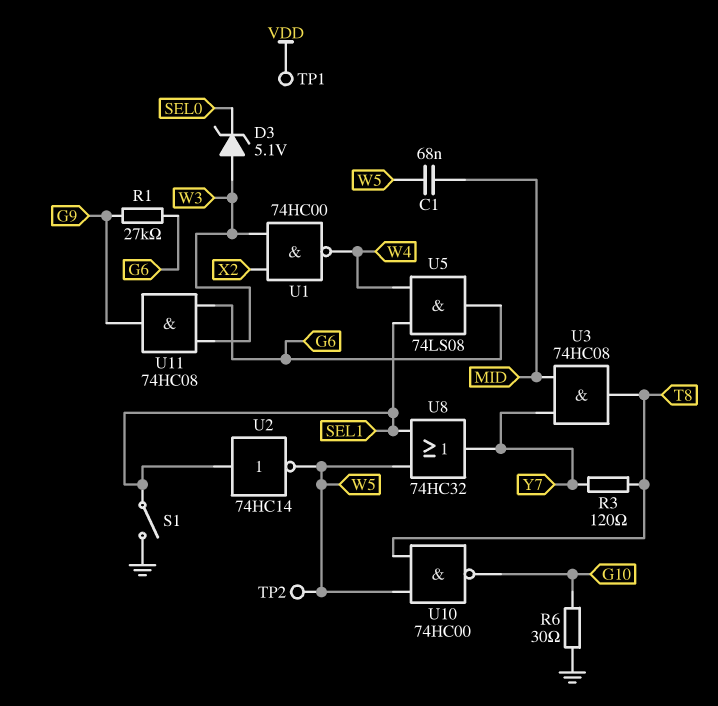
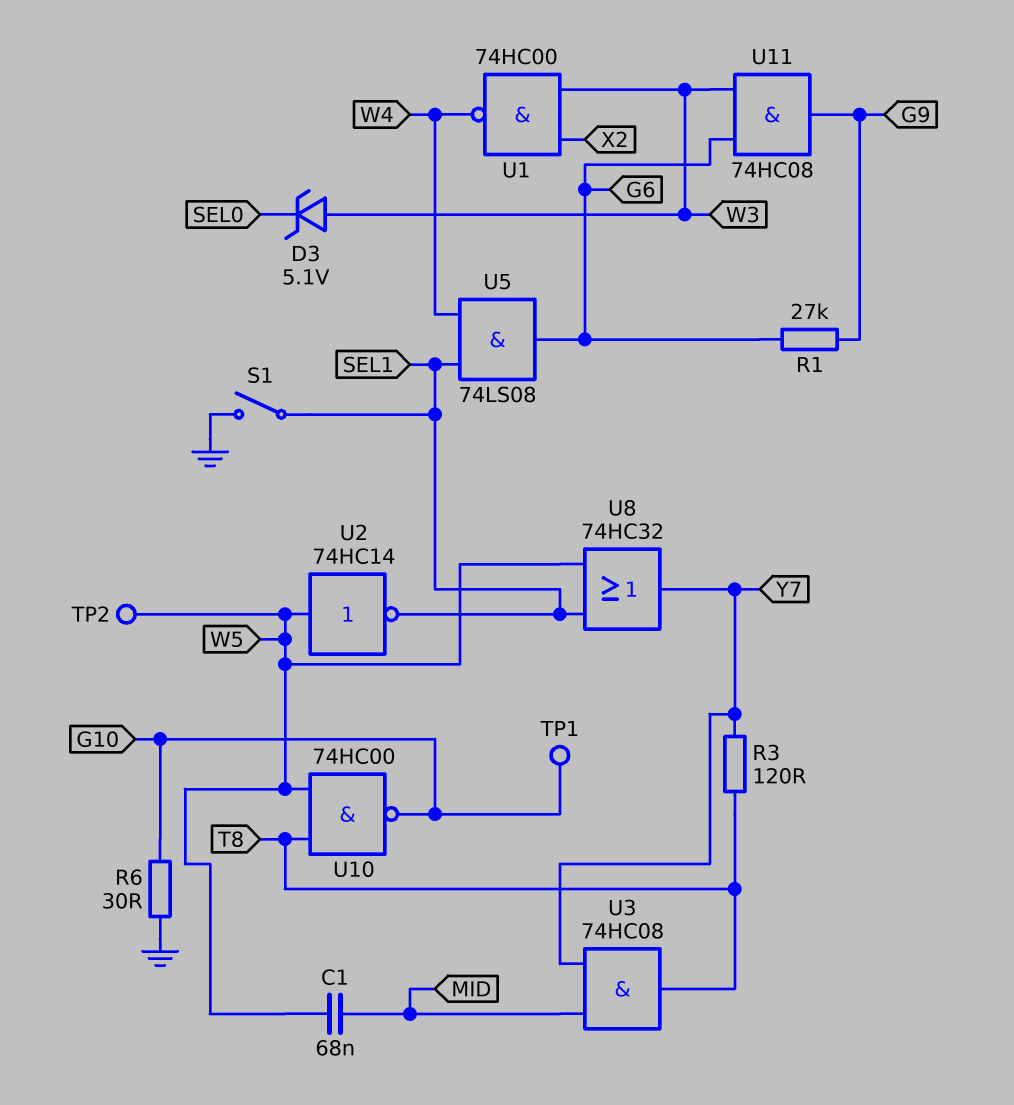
TP1: test point (VDD) -> test point (G10)
U2: NOT 74HC14 (in SEL1, out W5) -> NOT 74HC14 (in W5, out SEL1)

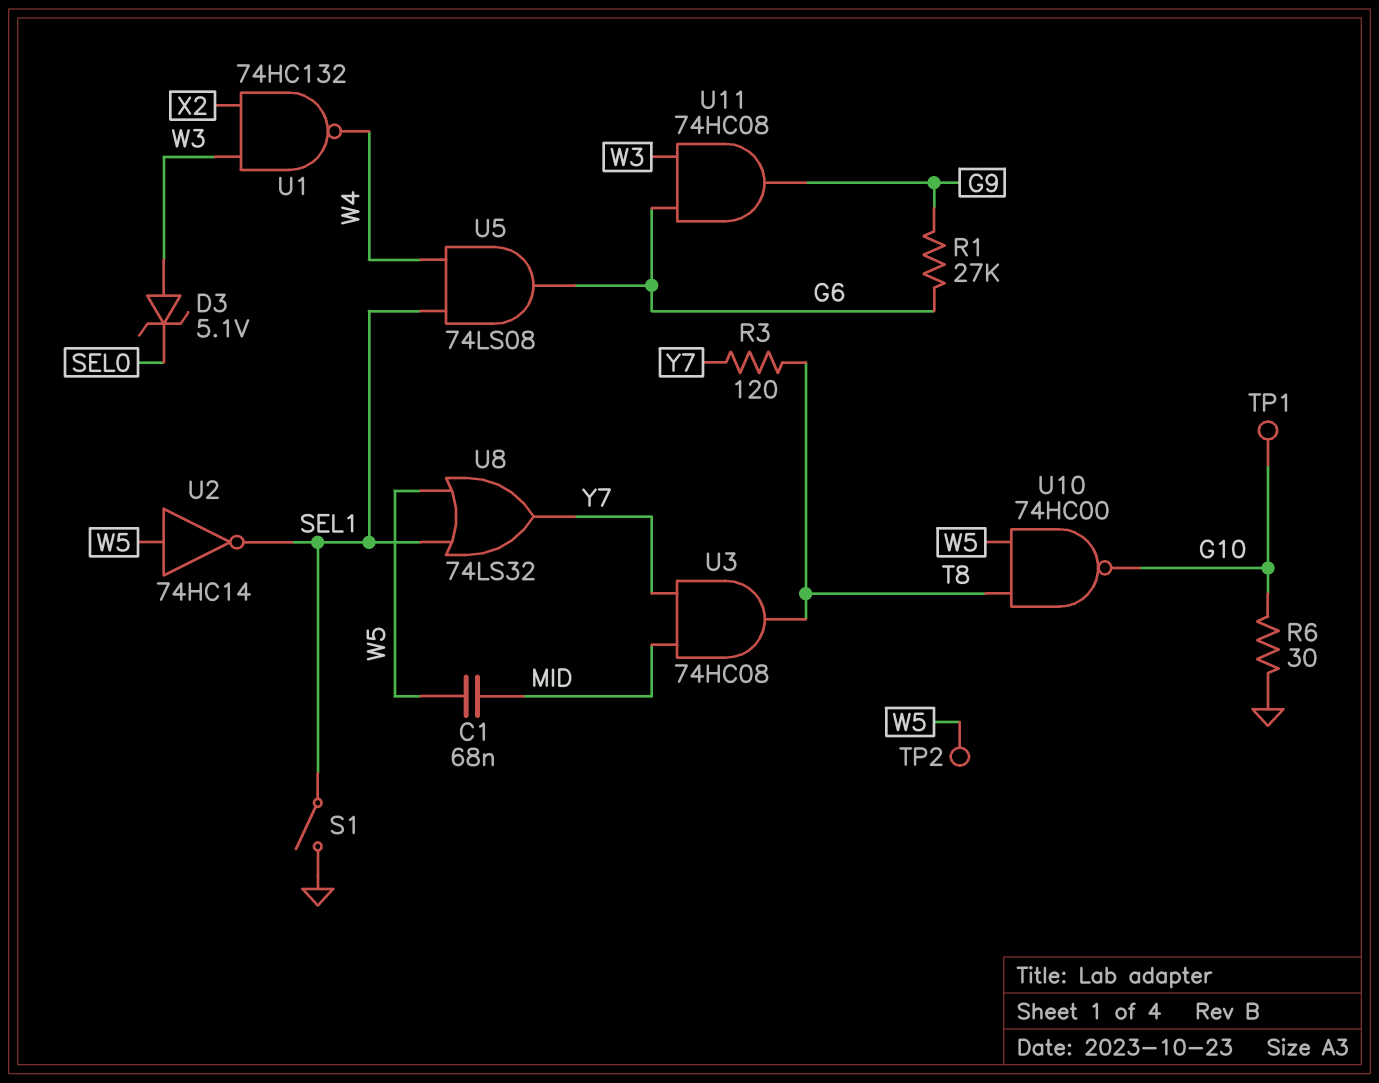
U1: NAND 74HC00 (in W3, in X2, out W4) -> NAND 74HC132 (in W3, in X2, out W4)
U8: OR 74HC32 (in SEL1, in W5, out Y7) -> OR 74LS32 (in SEL1, in W5, out Y7)

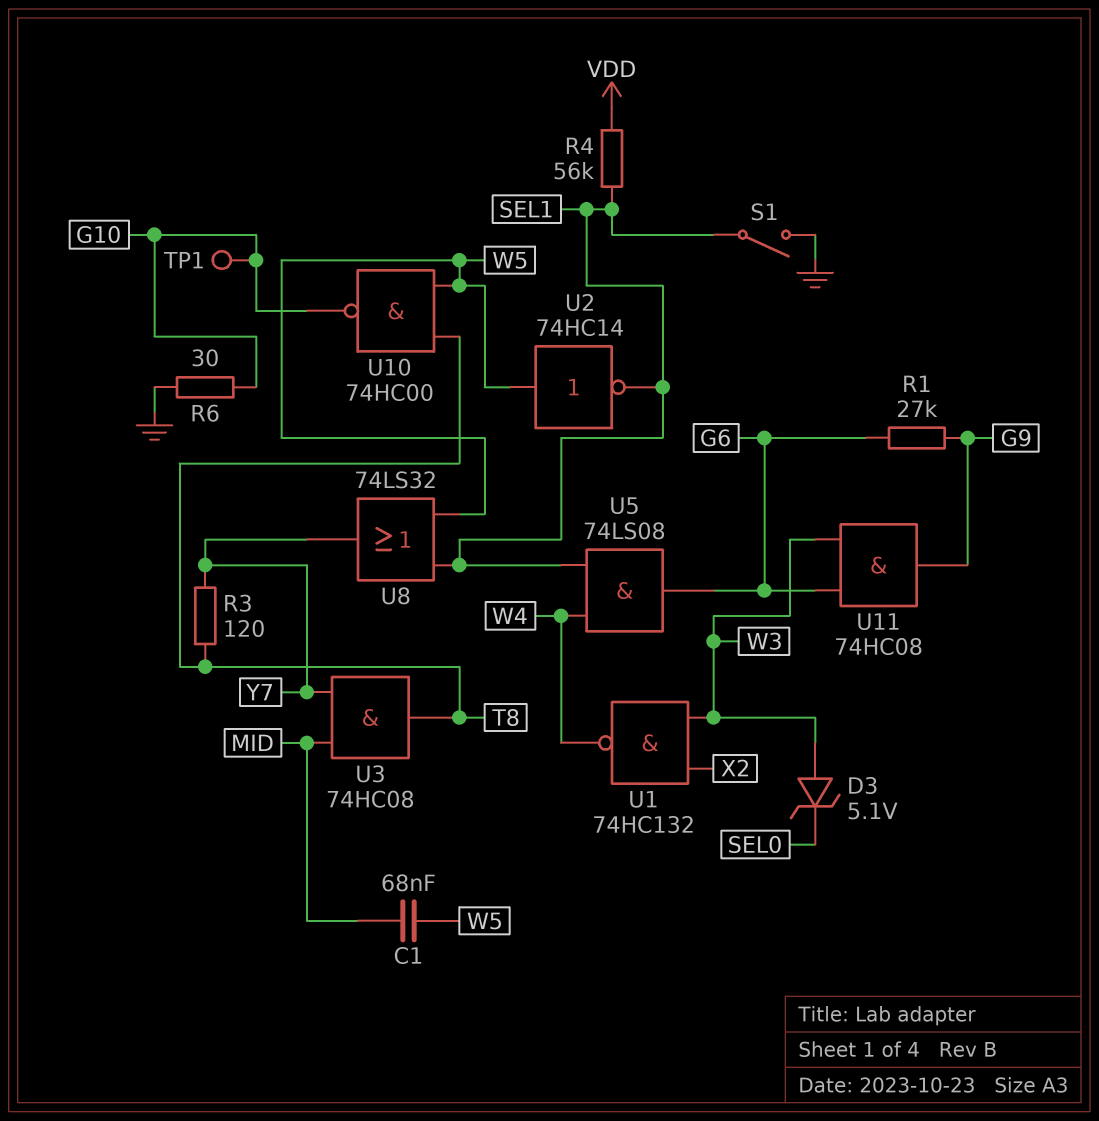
R4: none -> 56k (SEL1, VDD)
TP2: test point (W5) -> none

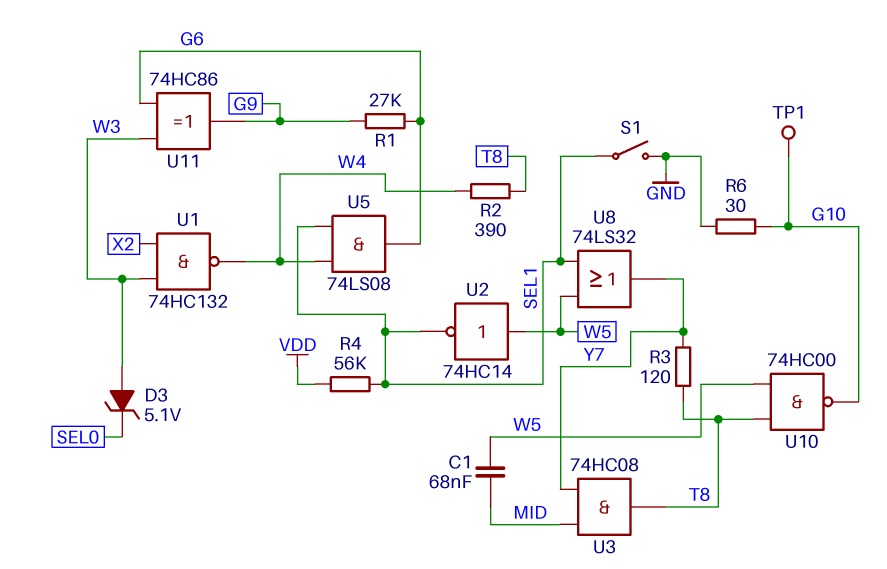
R2: none -> 390 (T8, W4)
U11: AND 74HC08 (in G6, in W3, out G9) -> XOR 74HC86 (in G6, in W3, out G9)

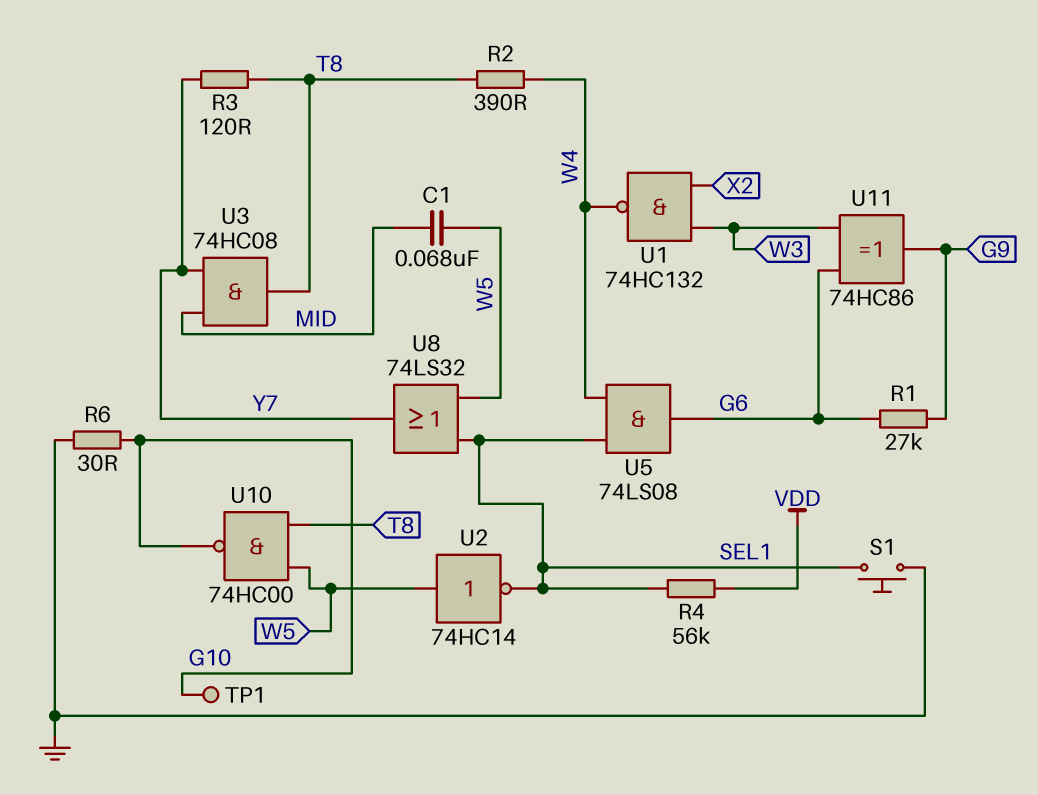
D3: zener 5.1V (A W3, K SEL0) -> none
S1: switch (GND, SEL1) -> button (GND, SEL1)

